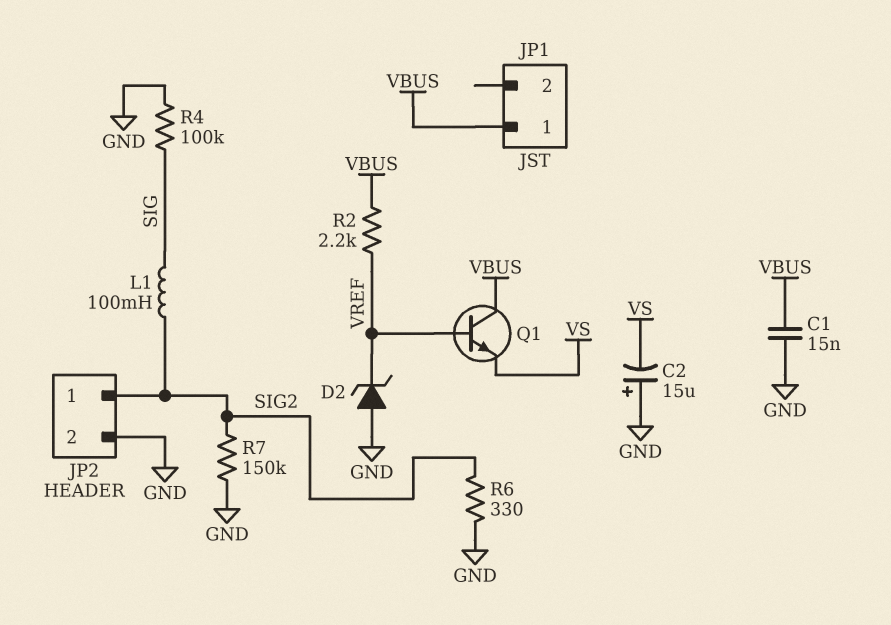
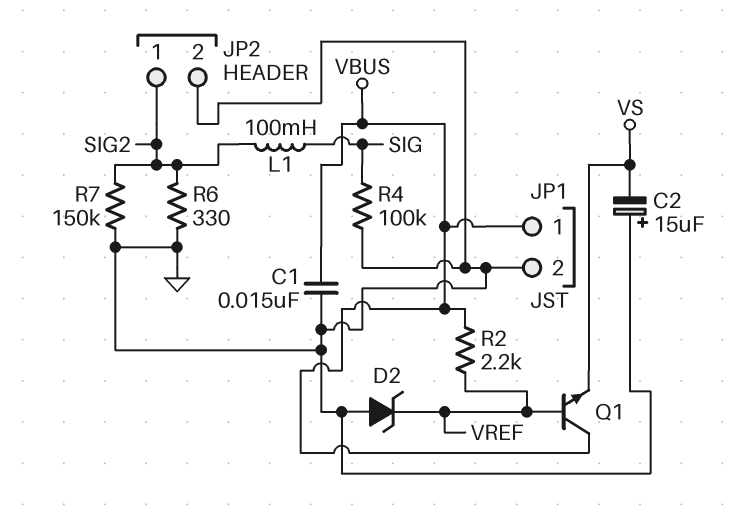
JP1 pin 2: none -> GND

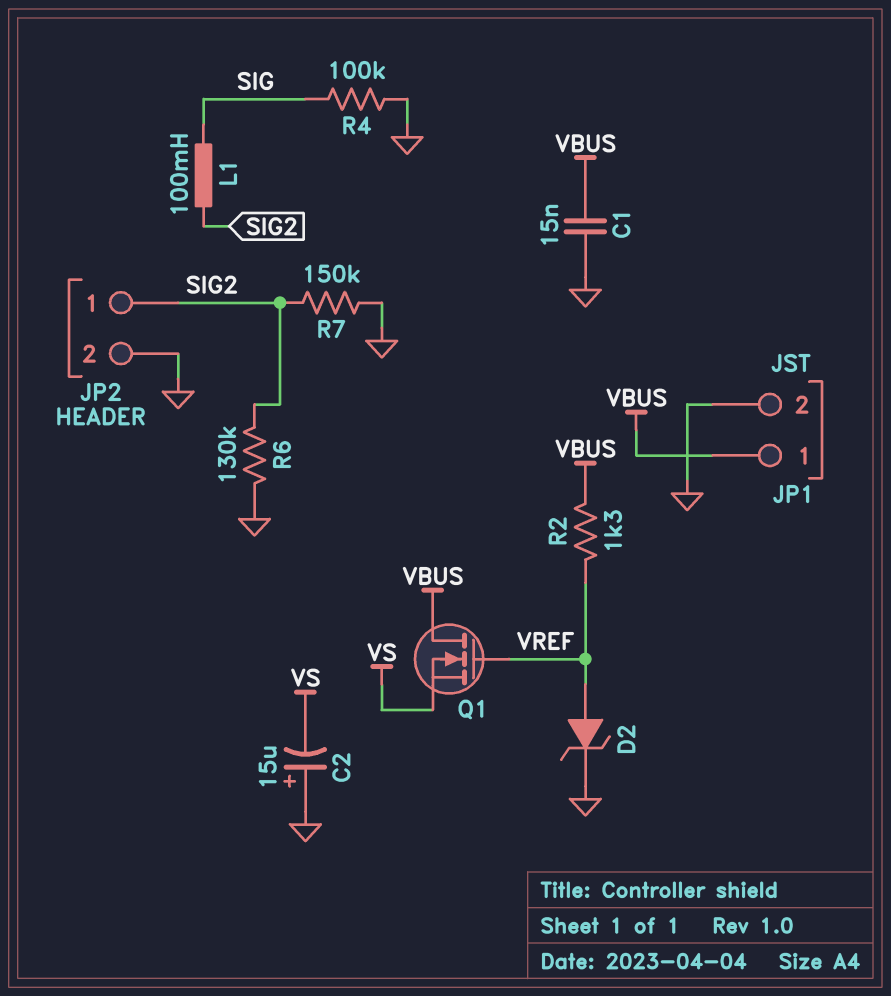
D2: zener (A GND, K VREF) -> zener (A VREF, K GND)
Q1: NPN (B VREF, C VBUS, E VS) -> NMOS (G VREF, D VBUS, S VS)
R2: 2.2k (VBUS, VREF) -> 1.3k (VBUS, VREF)
R6: 330 (GND, SIG2) -> 130k (GND, SIG2)

